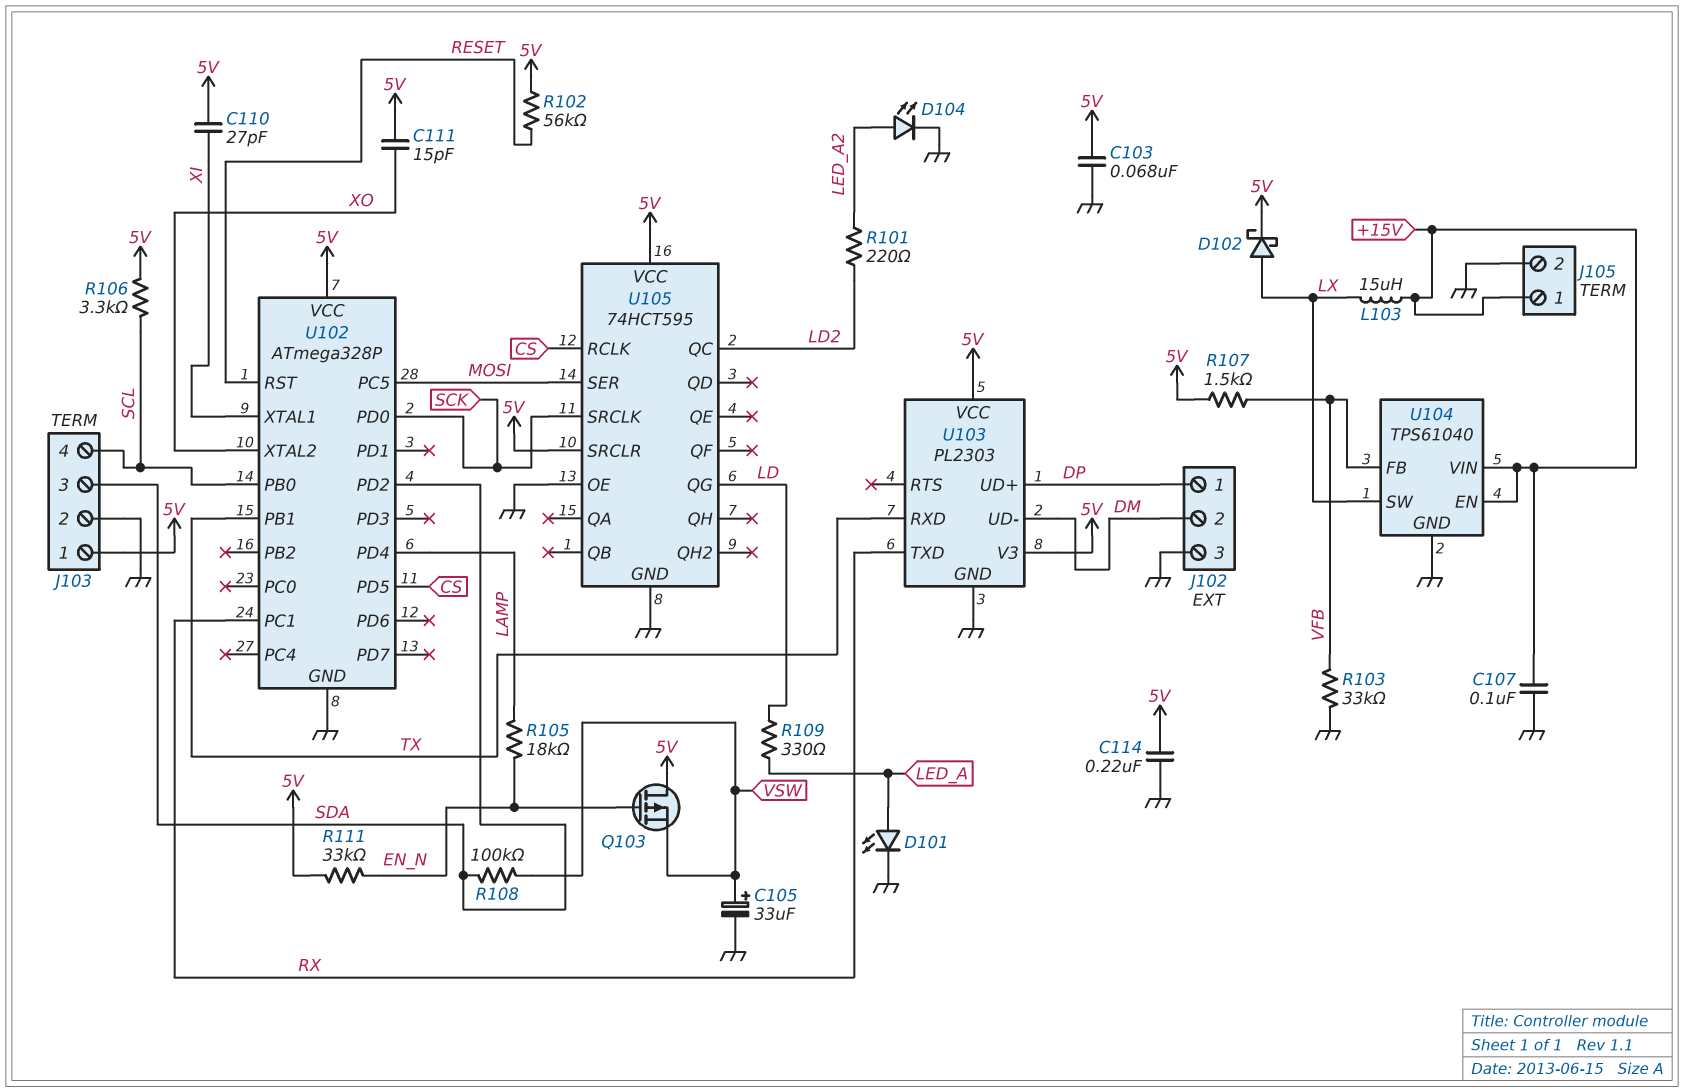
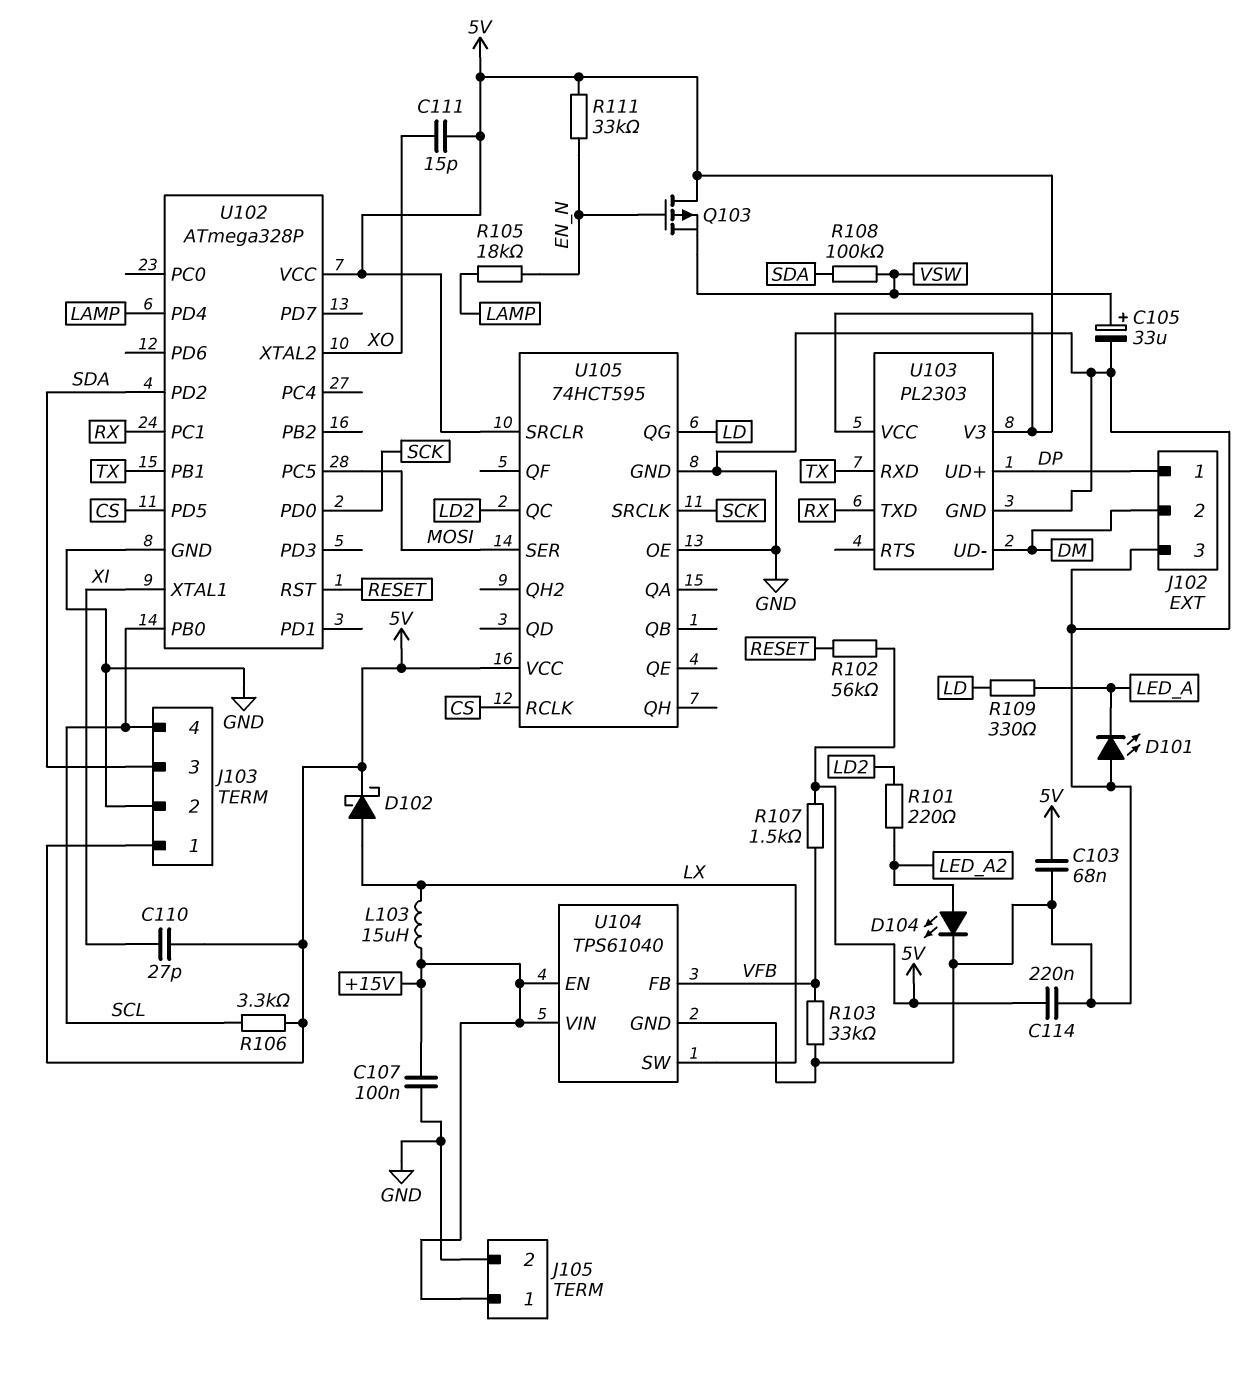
D101: LED (A LED_A, K GND) -> LED (A GND, K LED_A)

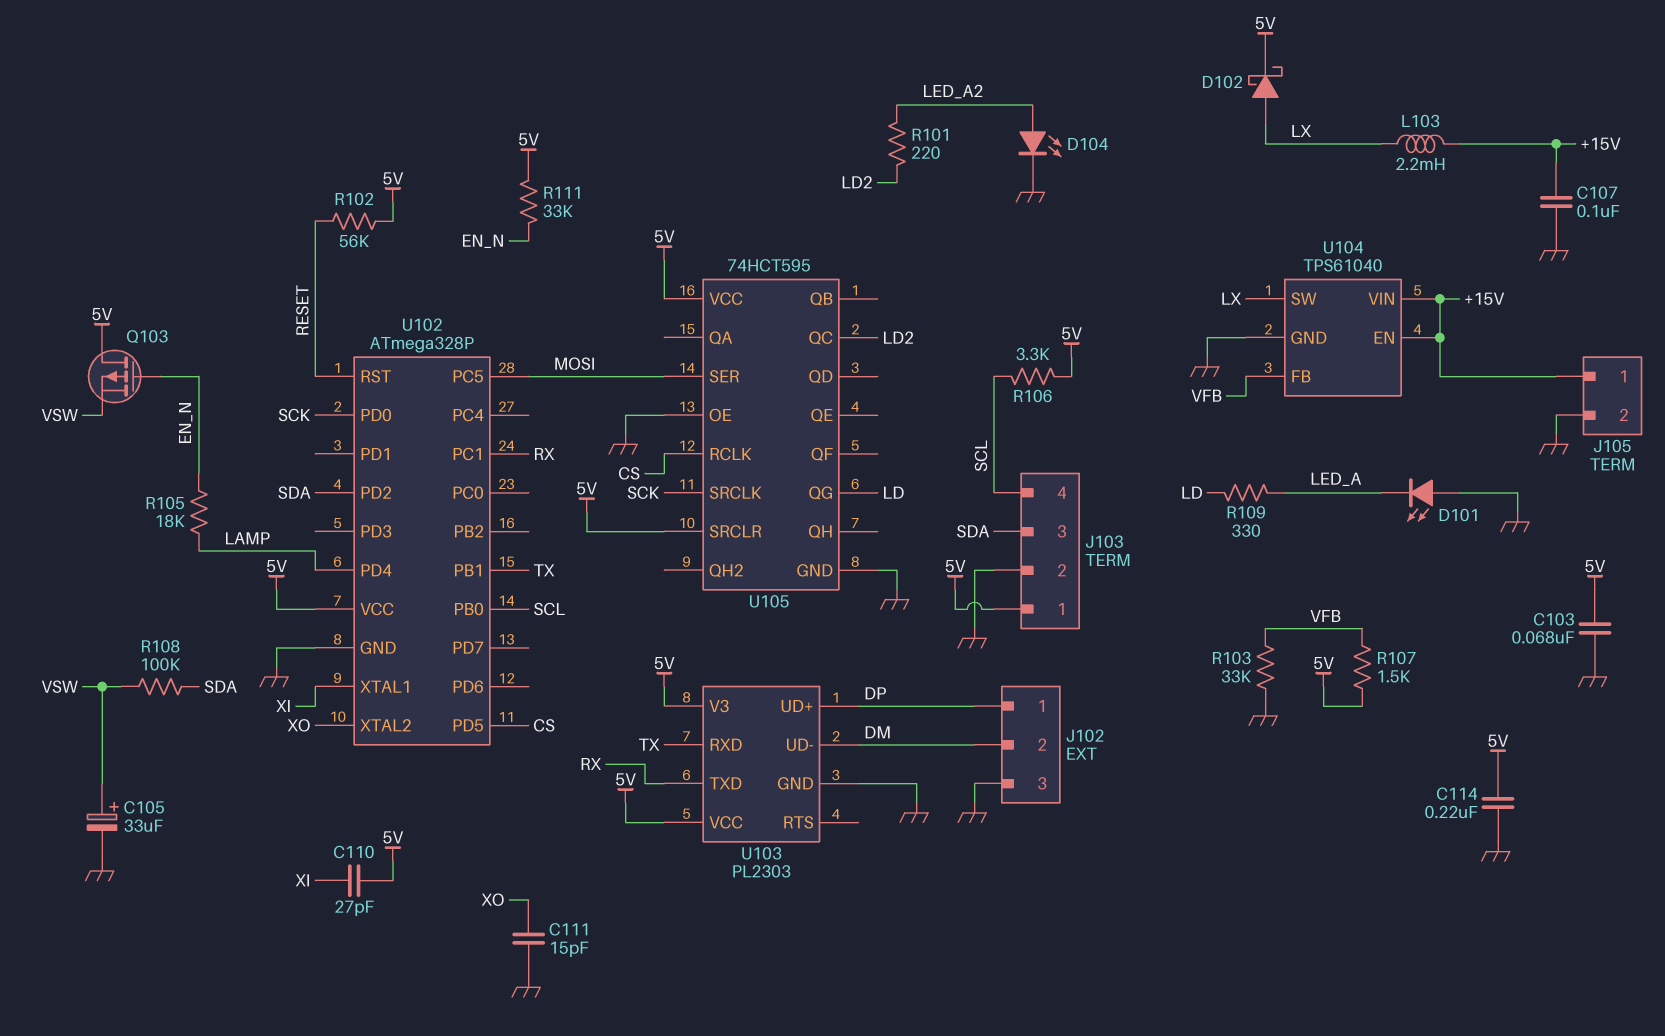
C111: 15pF (5V, XO) -> 15pF (GND, XO)
L103: 15uH (+15V, LX) -> 2.2mH (+15V, LX)

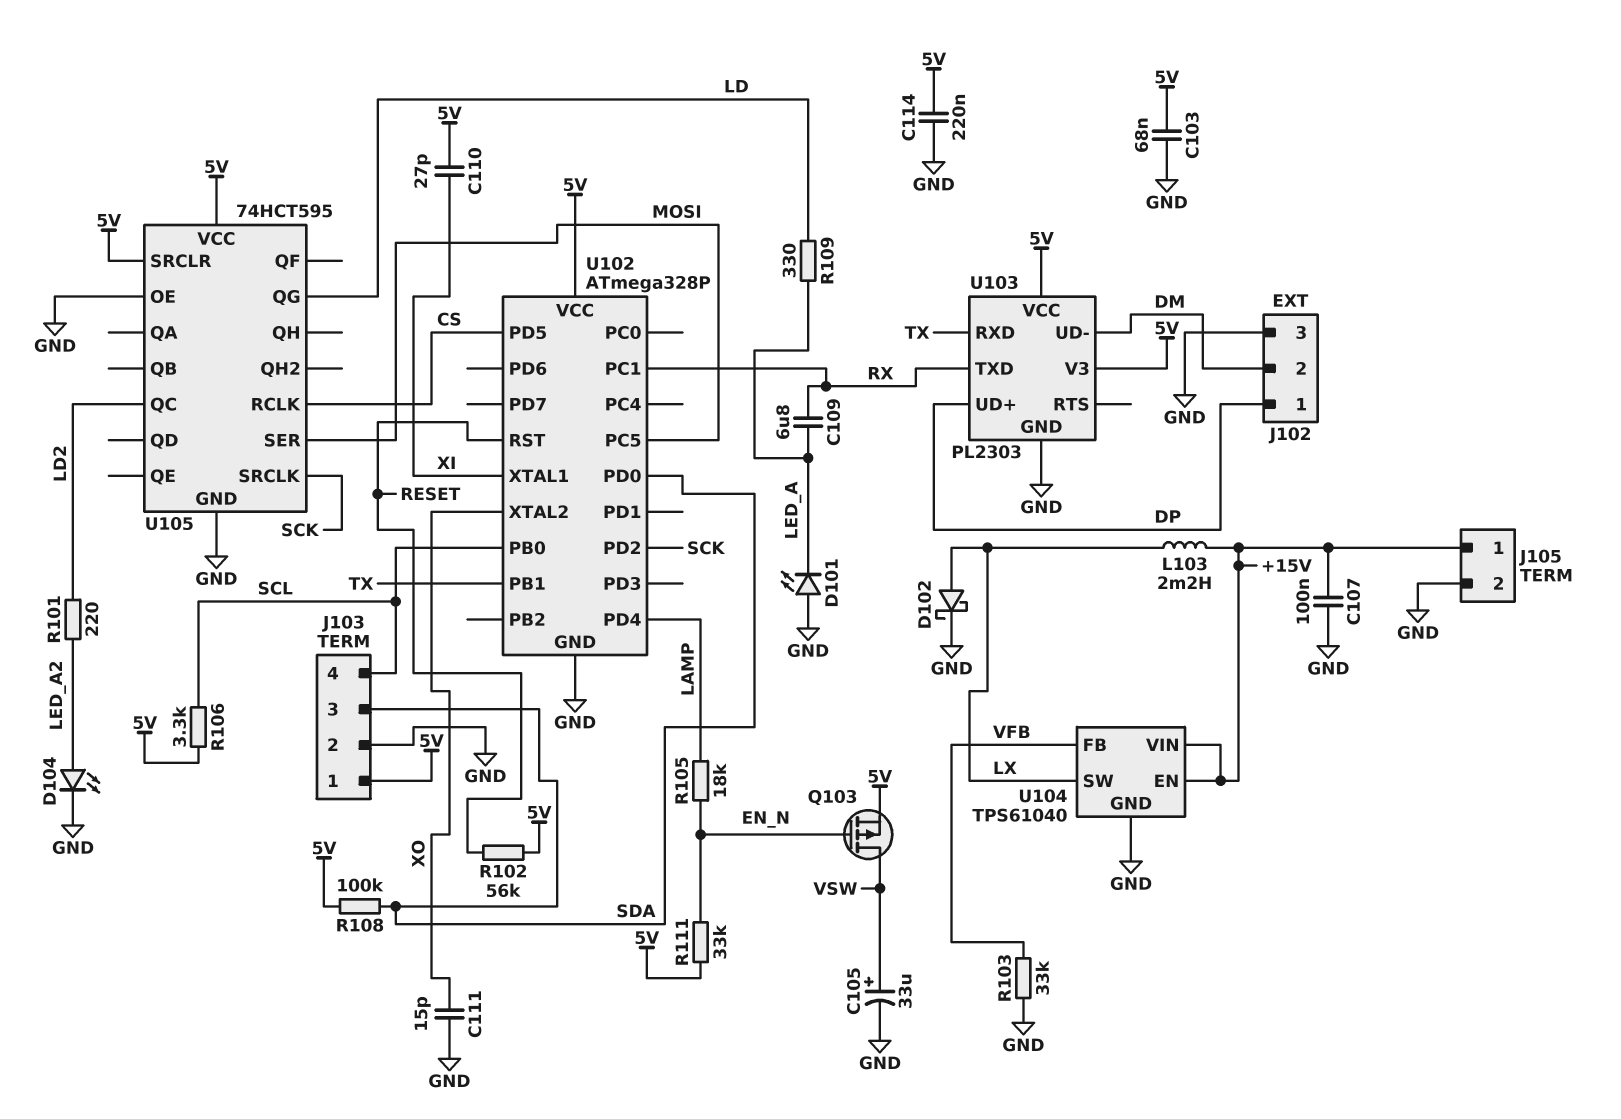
C109: none -> 6.8uF (LED_A, RX)
D102: schottky (A LX, K 5V) -> schottky (A LX, K GND)
Q103: PMOS (G EN_N, D 5V, S VSW) -> PMOS (G EN_N, D VSW, S 5V)
R107: 1.5k (5V, VFB) -> none
R108: 100k (SDA, VSW) -> 100k (5V, SDA)
U102 pin PD0: SCK -> SDA
U102 pin PD2: SDA -> SCK

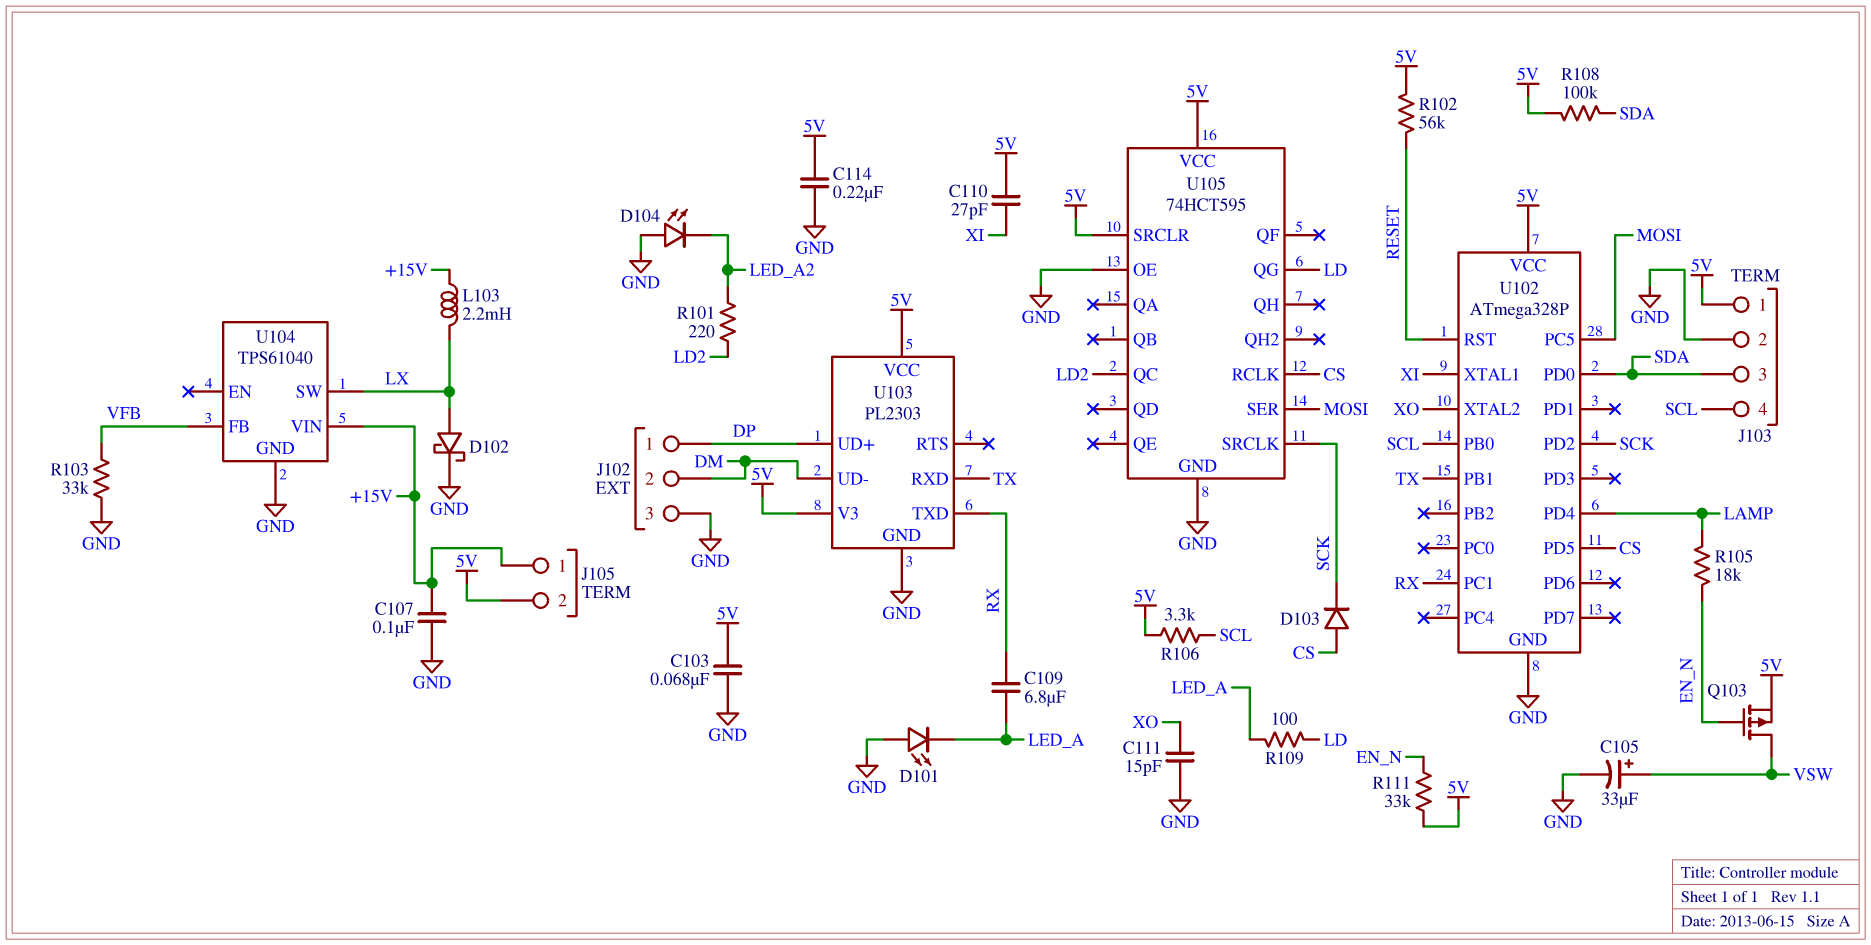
D103: none -> diode (A CS, K SCK)
D104: LED (A LED_A2, K GND) -> LED (A GND, K LED_A2)
J105 pin 2: GND -> 5V
R109: 330 (LD, LED_A) -> 100 (LD, LED_A)
U104 pin EN: +15V -> none

